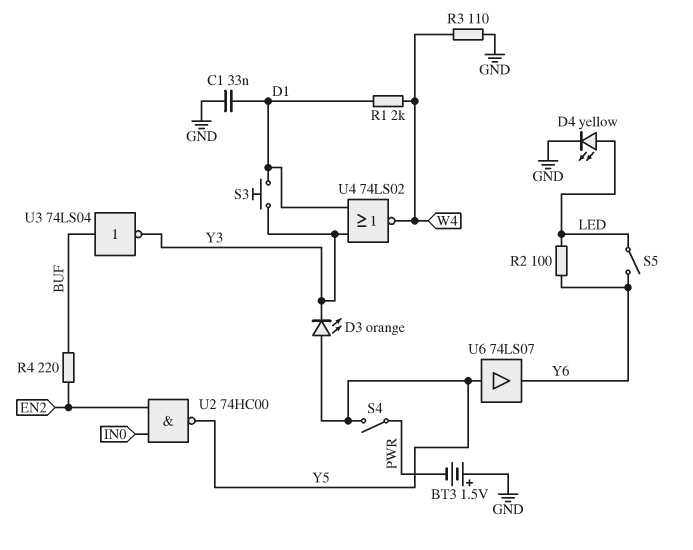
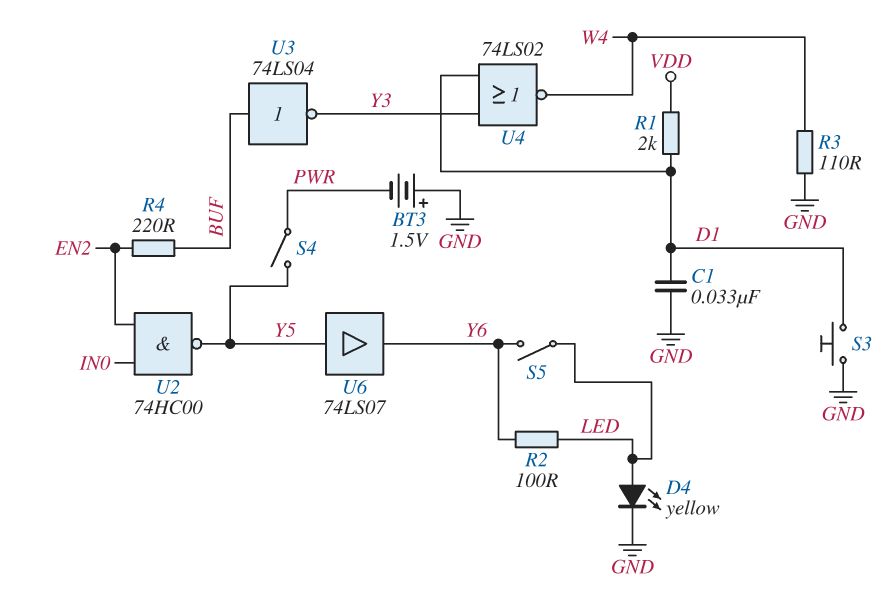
D3: LED orange (A Y5, K Y3) -> none
R1: 2k (D1, W4) -> 2k (D1, VDD)
S3: button (D1, Y3) -> button (D1, GND)

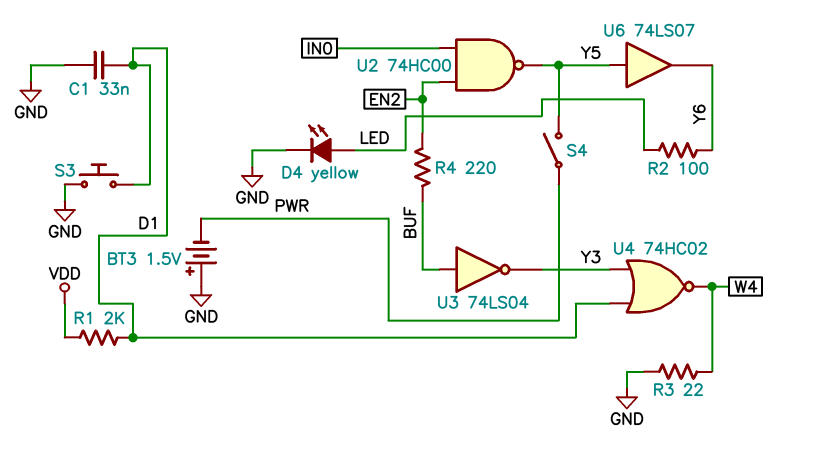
R3: 110 (GND, W4) -> 22 (GND, W4)
S5: switch (LED, Y6) -> none
U4: NOR 74LS02 (in D1, in Y3, out W4) -> NOR 74HC02 (in D1, in Y3, out W4)

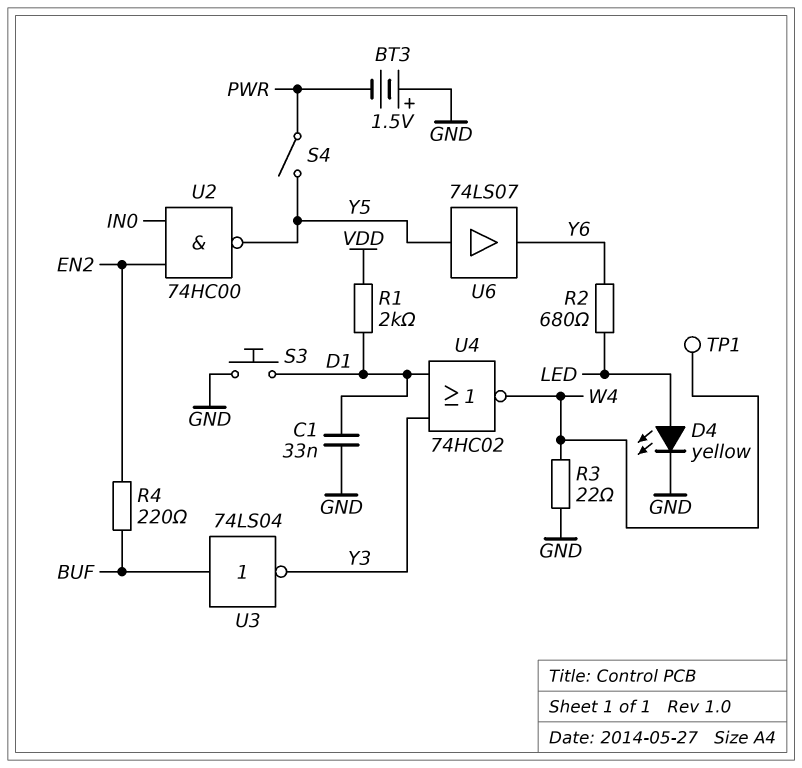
R2: 100 (LED, Y6) -> 680 (LED, Y6)
TP1: none -> test point (W4)

